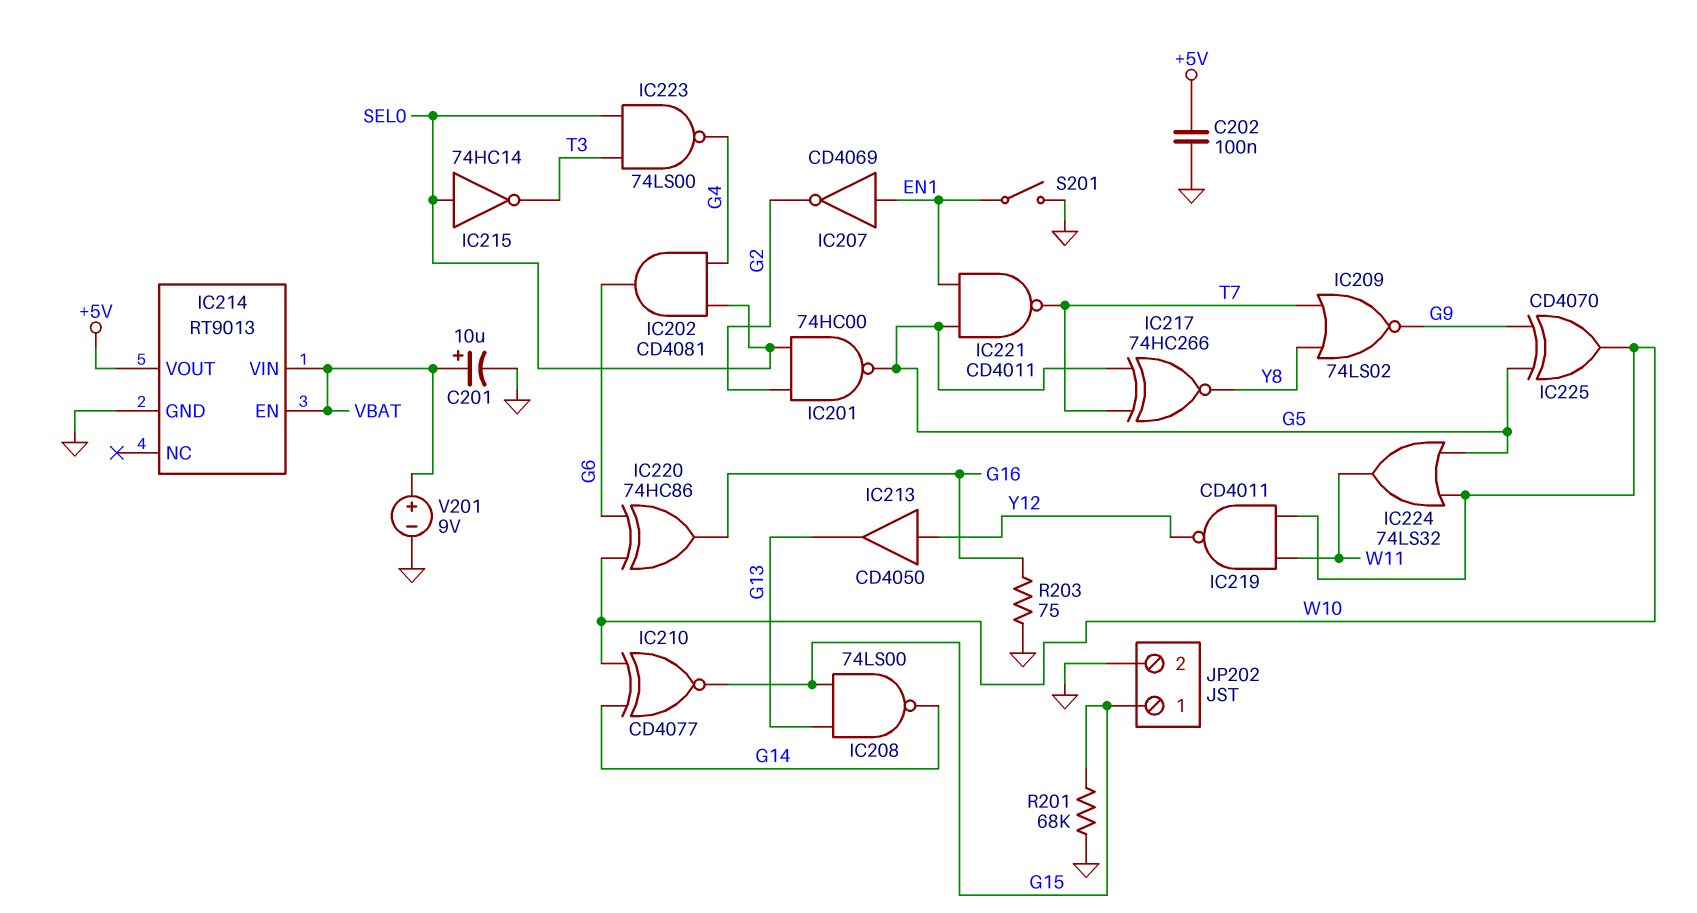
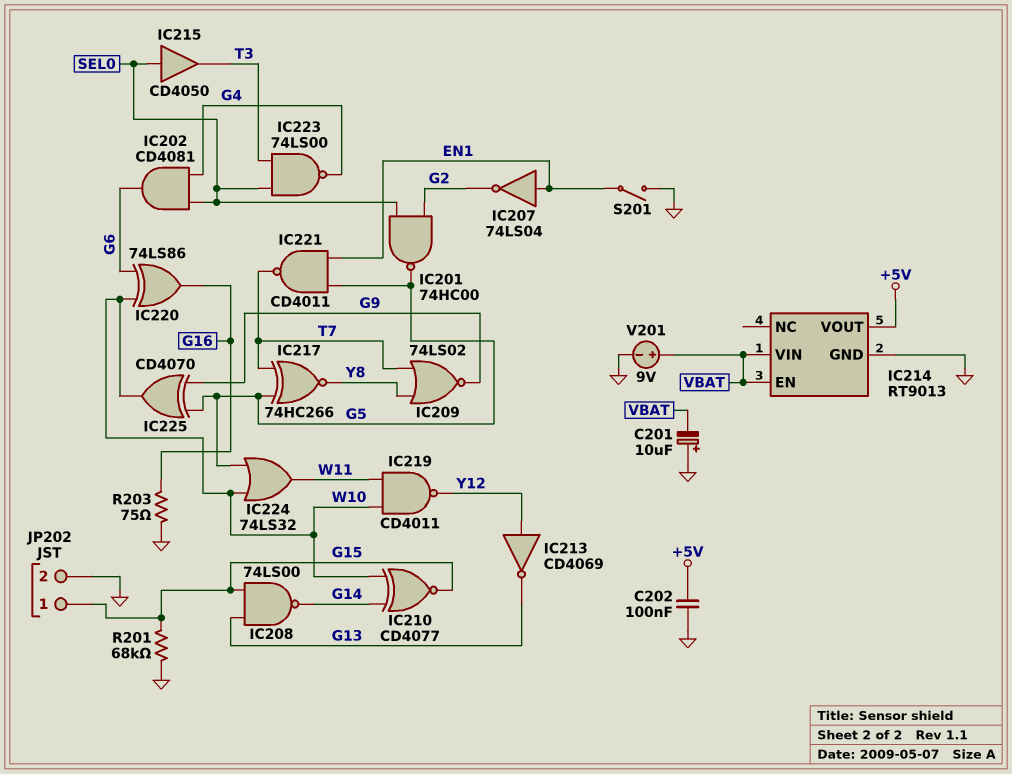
C201: 10uF (plus VBAT, minus GND) -> 10uF (plus GND, minus VBAT)
IC207: NOT CD4069 (in EN1, out G2) -> NOT 74LS04 (in EN1, out G2)
IC213: buffer CD4050 (in Y12, out G13) -> NOT CD4069 (in Y12, out G13)
IC215: NOT 74HC14 (in SEL0, out T3) -> buffer CD4050 (in SEL0, out T3)
IC220: XOR 74HC86 (in G6, in W10, out G16) -> XOR 74LS86 (in G6, in W10, out G16)

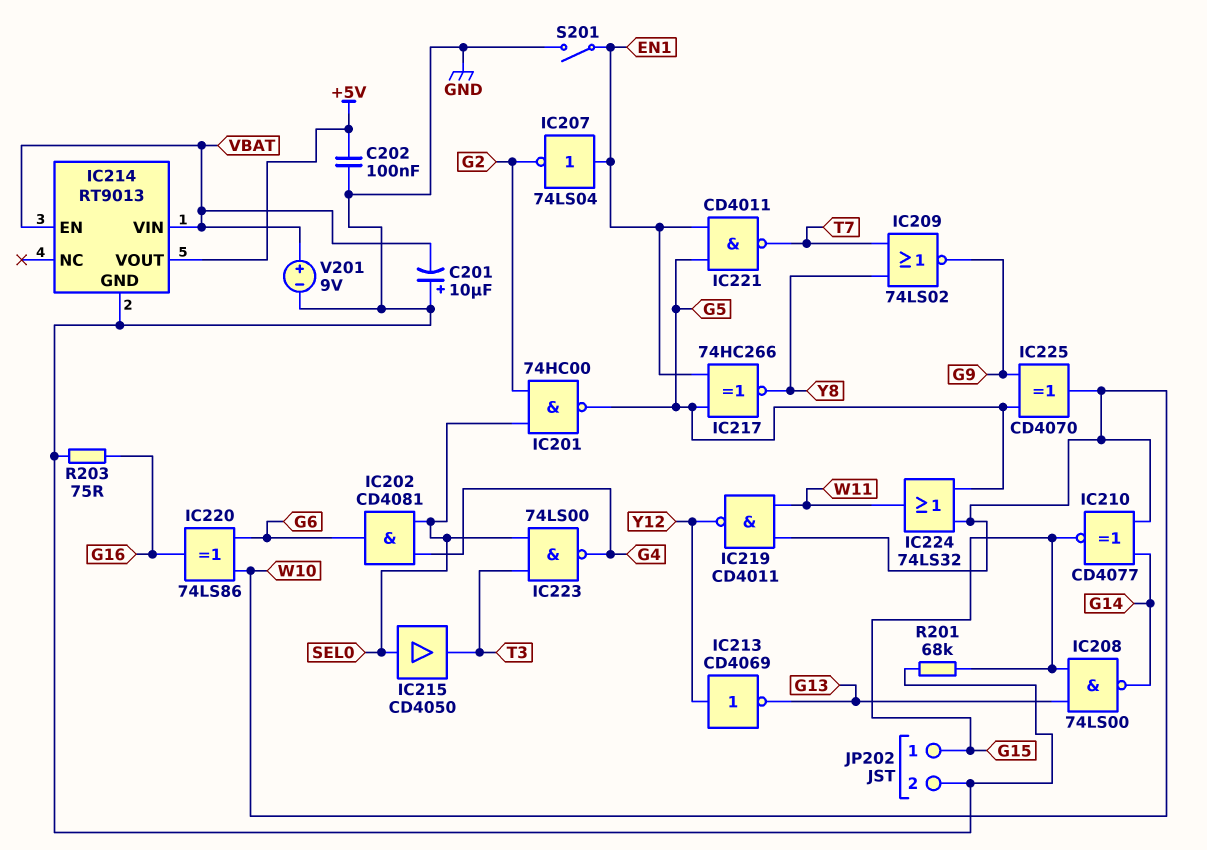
IC217: XNOR 74HC266 (in G5, in T7, out Y8) -> XNOR 74HC266 (in EN1, in G5, out Y8)

